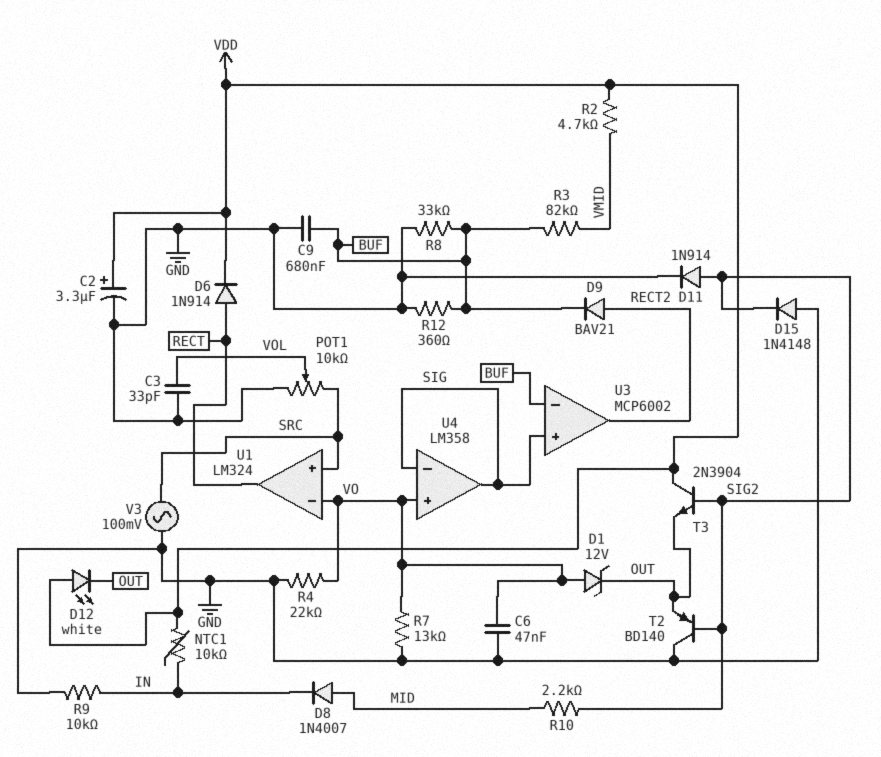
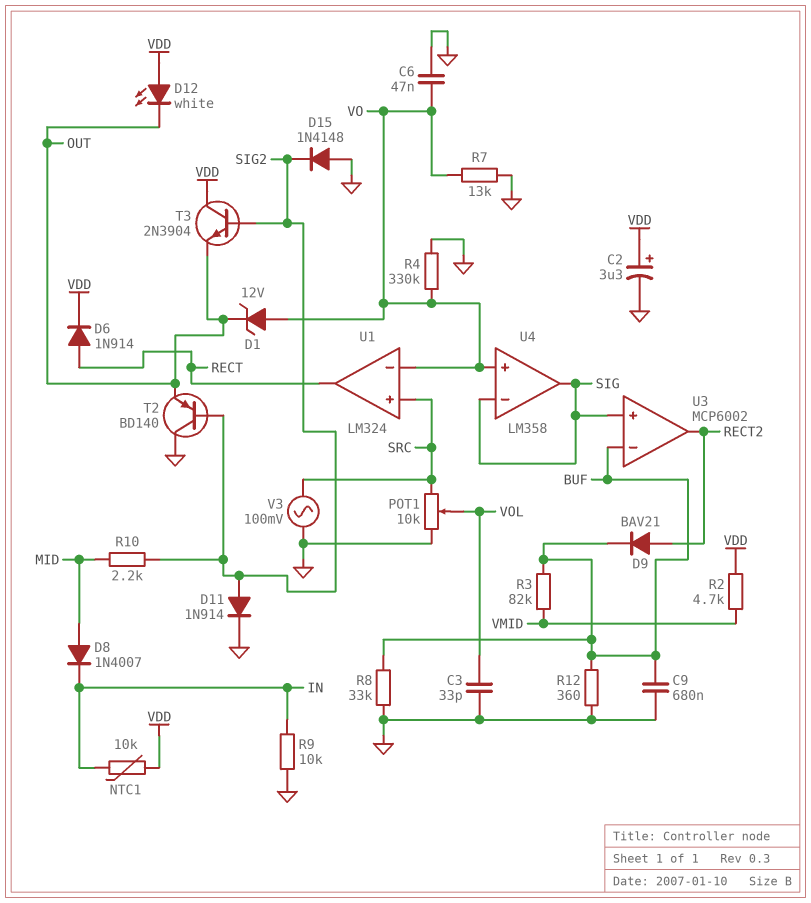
R4: 22k (GND, VO) -> 330k (GND, VO)

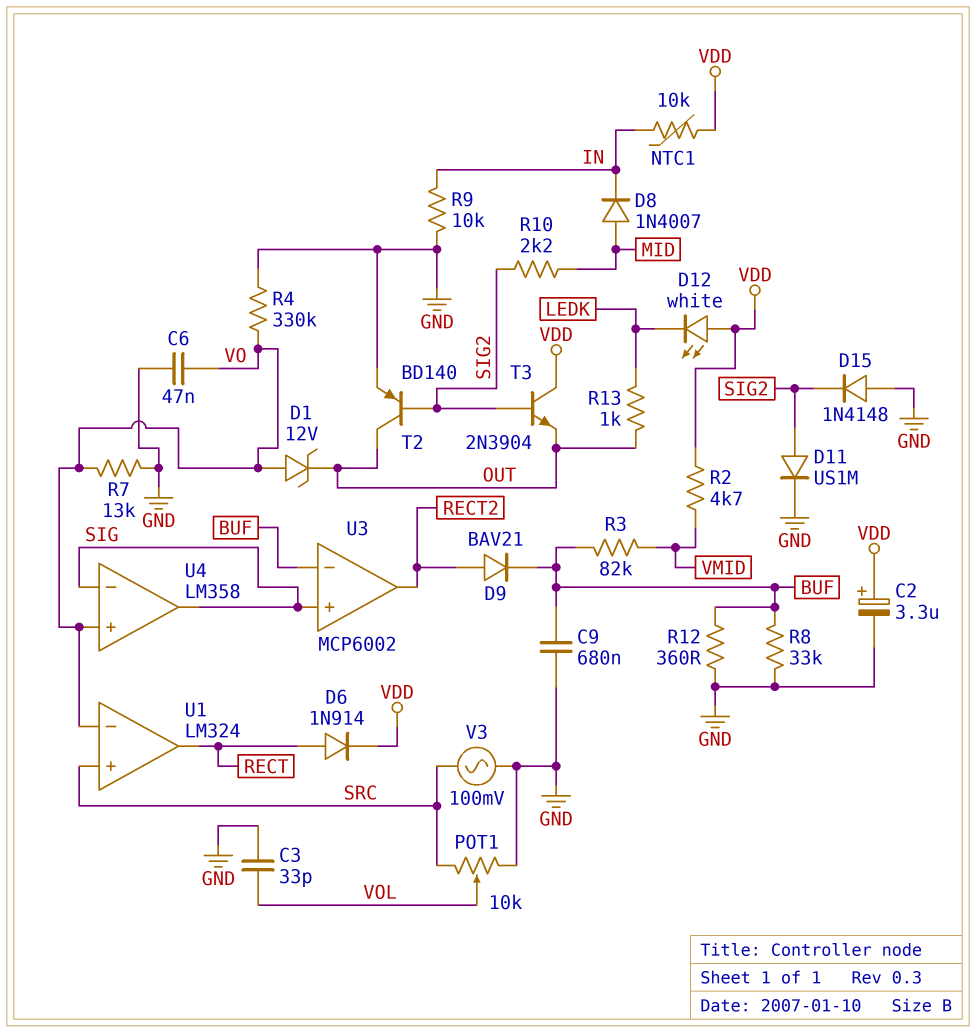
D11: diode 1N914 (A SIG2, K GND) -> diode US1M (A SIG2, K GND)
D12: LED white (A VDD, K OUT) -> LED white (A VDD, K LEDK)
R13: none -> 1k (LEDK, OUT)
T2: PNP BD140 (B SIG2, C GND, E OUT) -> PNP BD140 (B SIG2, C OUT, E GND)

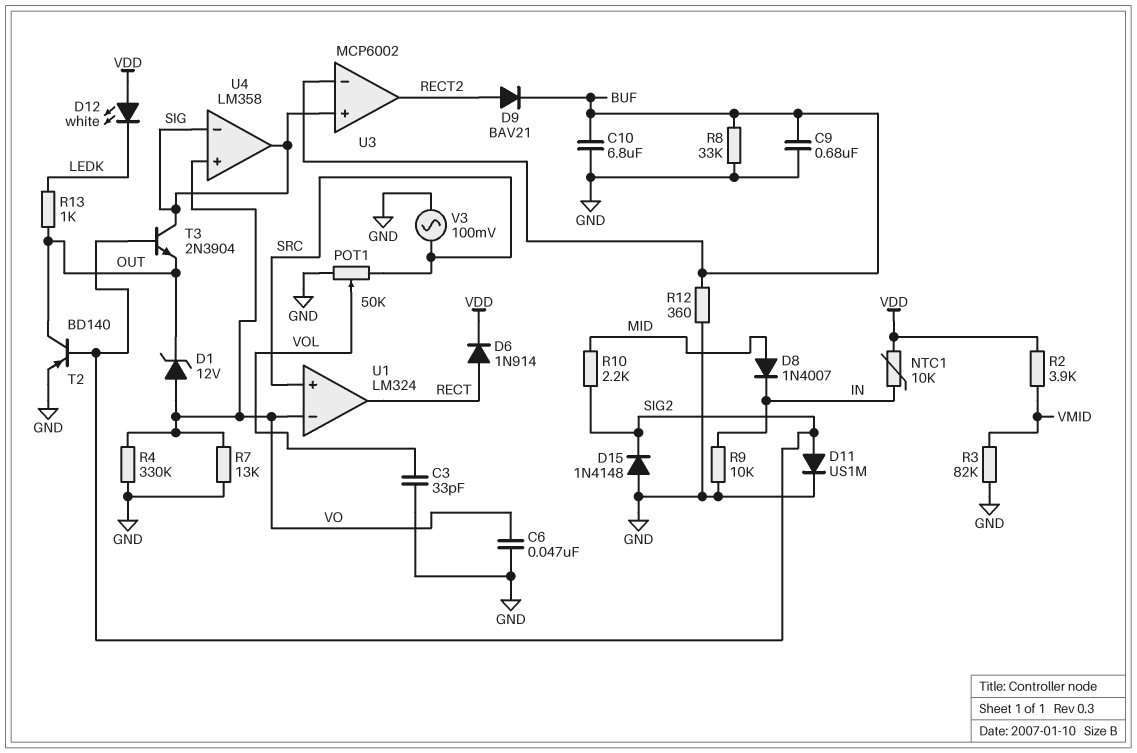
C2: 3.3uF (plus VDD, minus GND) -> none
C10: none -> 6.8uF (BUF, GND)
POT1: 10k (GND, SRC, wiper VOL) -> 50k (GND, SRC, wiper VOL)
R2: 4.7k (VDD, VMID) -> 3.9k (VDD, VMID)
R3: 82k (BUF, VMID) -> 82k (GND, VMID)
T3: NPN 2N3904 (B SIG2, C VDD, E OUT) -> NPN 2N3904 (B SIG2, C SIG, E OUT)

